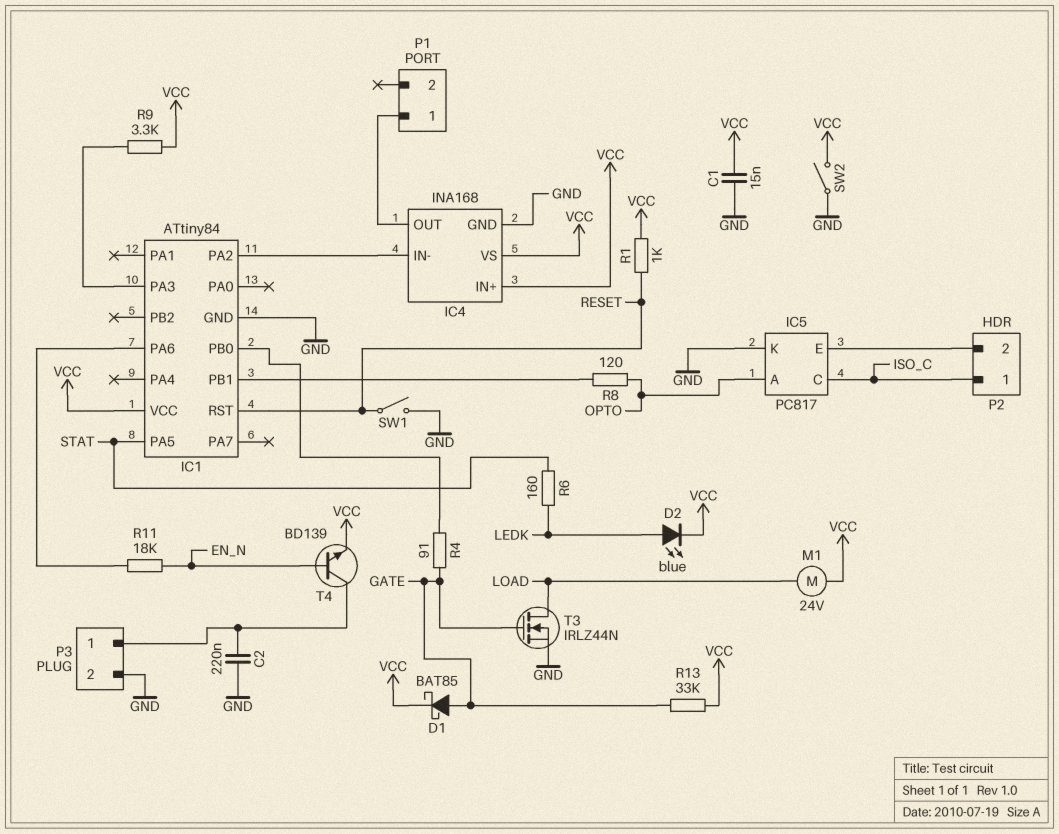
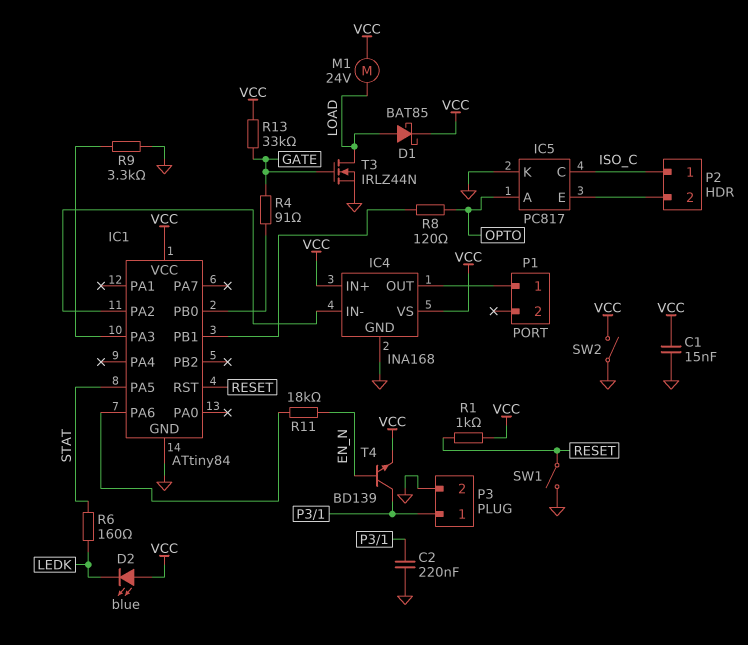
D1: schottky BAT85 (A GATE, K VCC) -> schottky BAT85 (A LOAD, K VCC)
D2: LED blue (A LEDK, K VCC) -> LED blue (A VCC, K LEDK)
R9: 3.3k (IC1/PA3, VCC) -> 3.3k (GND, IC1/PA3)

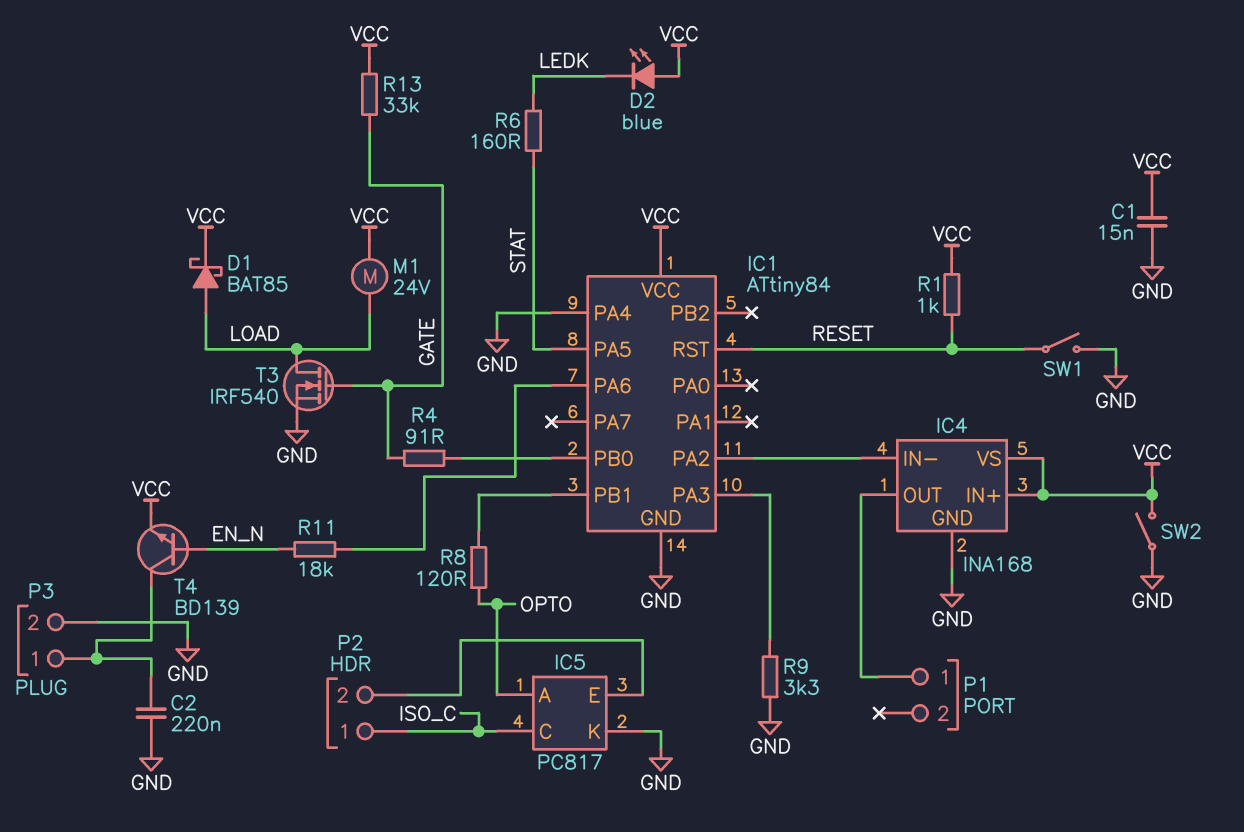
IC1 pin PA4: none -> GND
T3: NMOS IRLZ44N (G GATE, D LOAD, S GND) -> NMOS IRF540 (G GATE, D LOAD, S GND)

